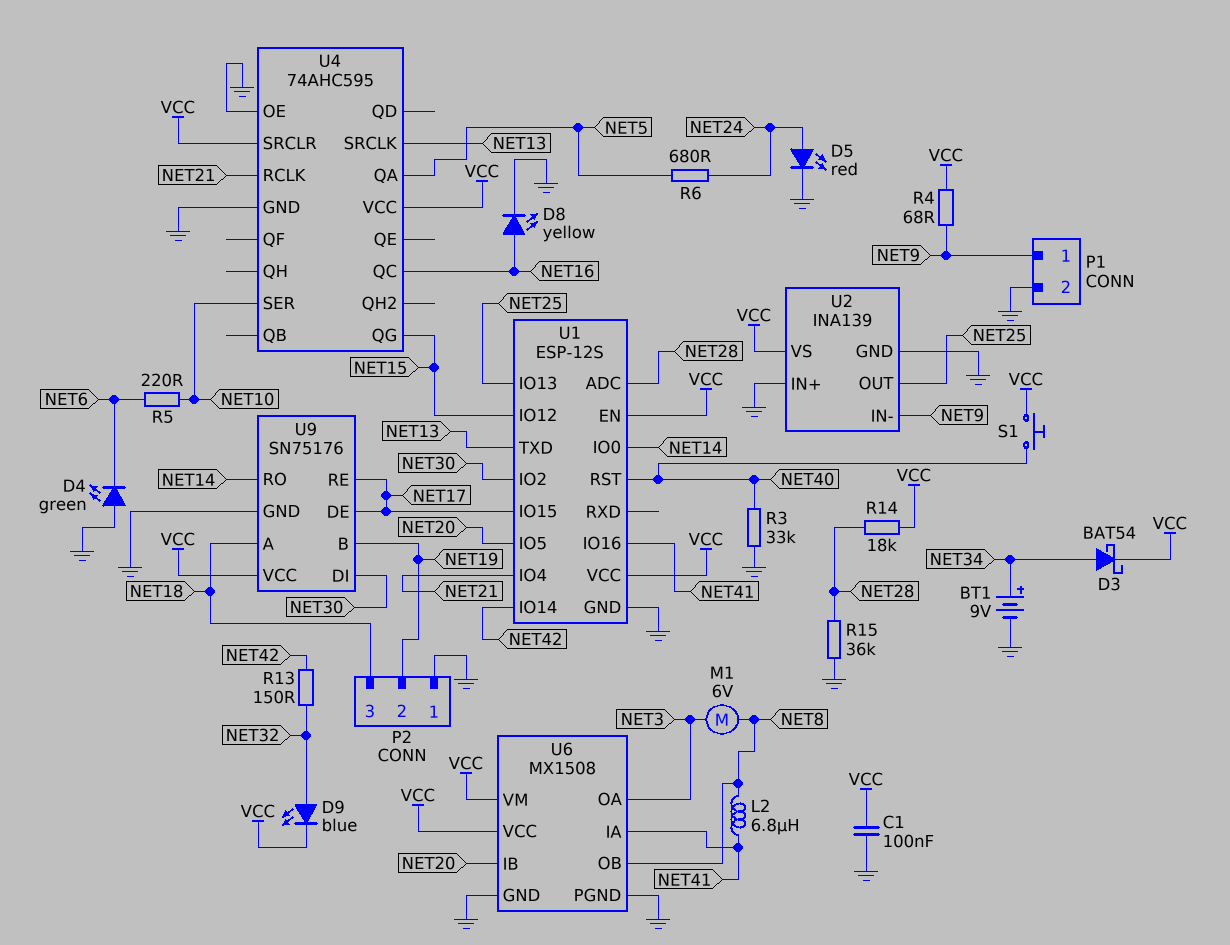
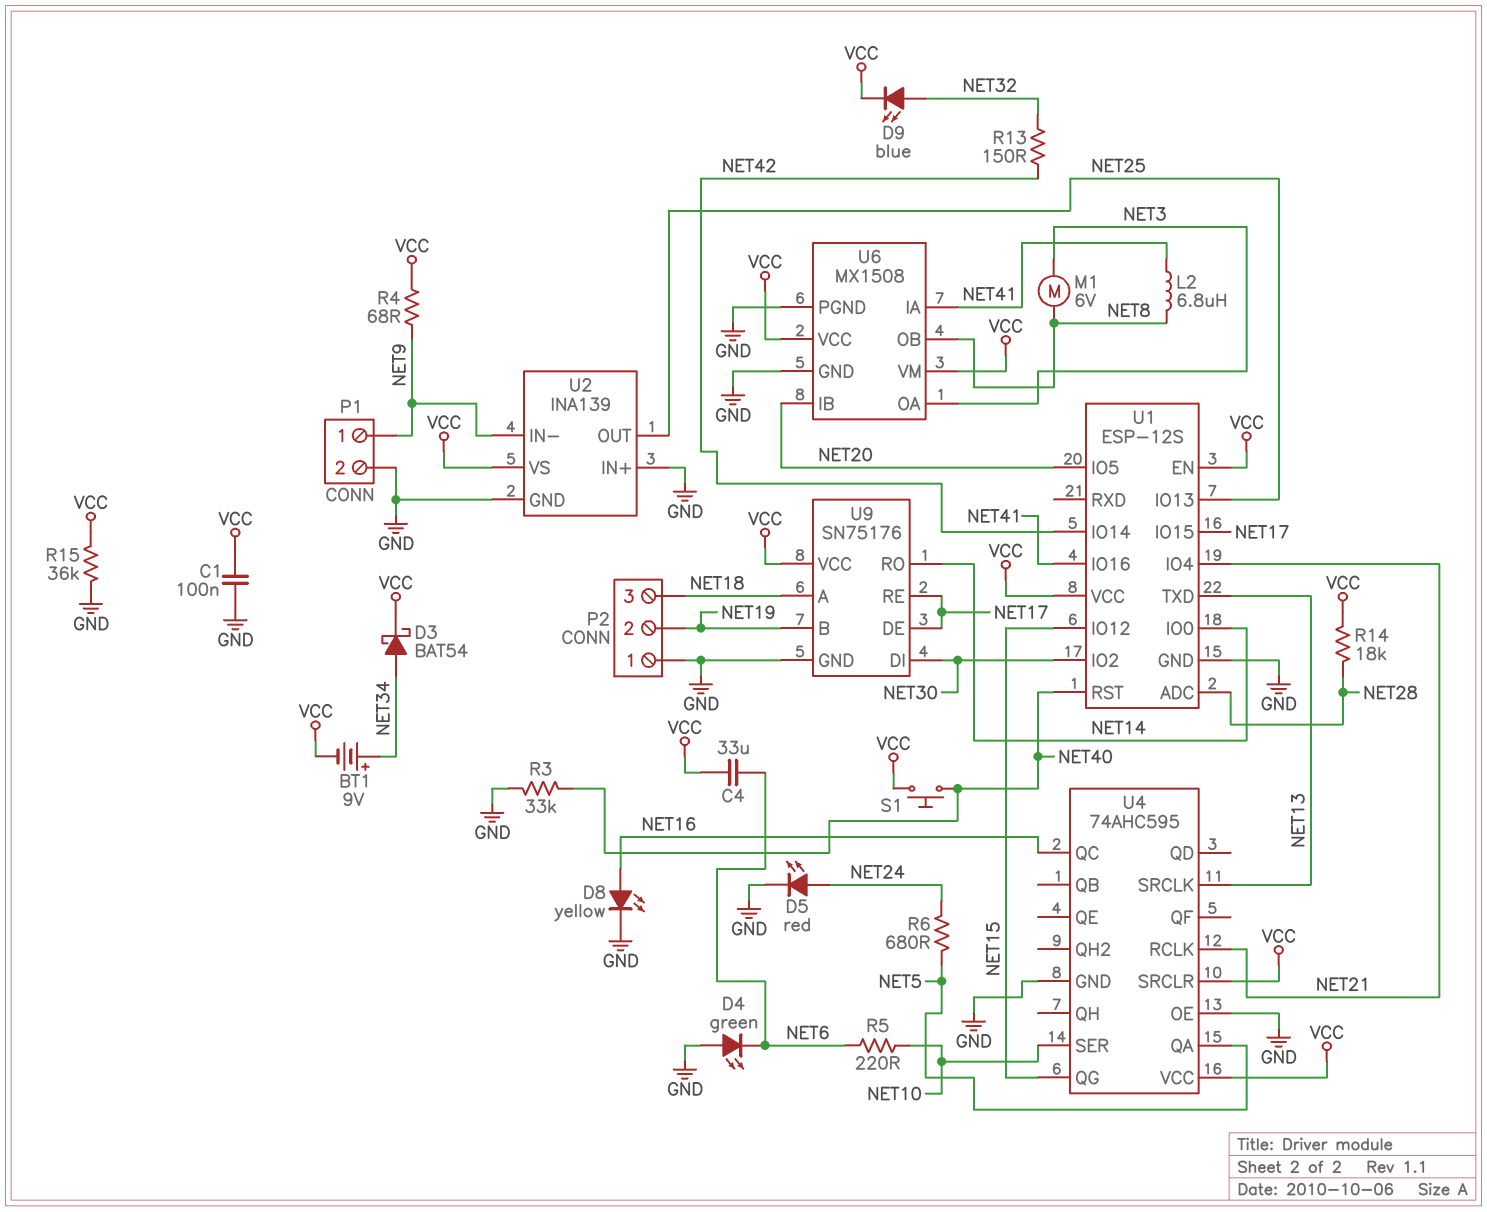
BT1: 9V (plus NET34, minus GND) -> 9V (plus NET34, minus VCC)
C4: none -> 33uF (NET6, VCC)
R15: 36k (GND, NET28) -> 36k (GND, VCC)

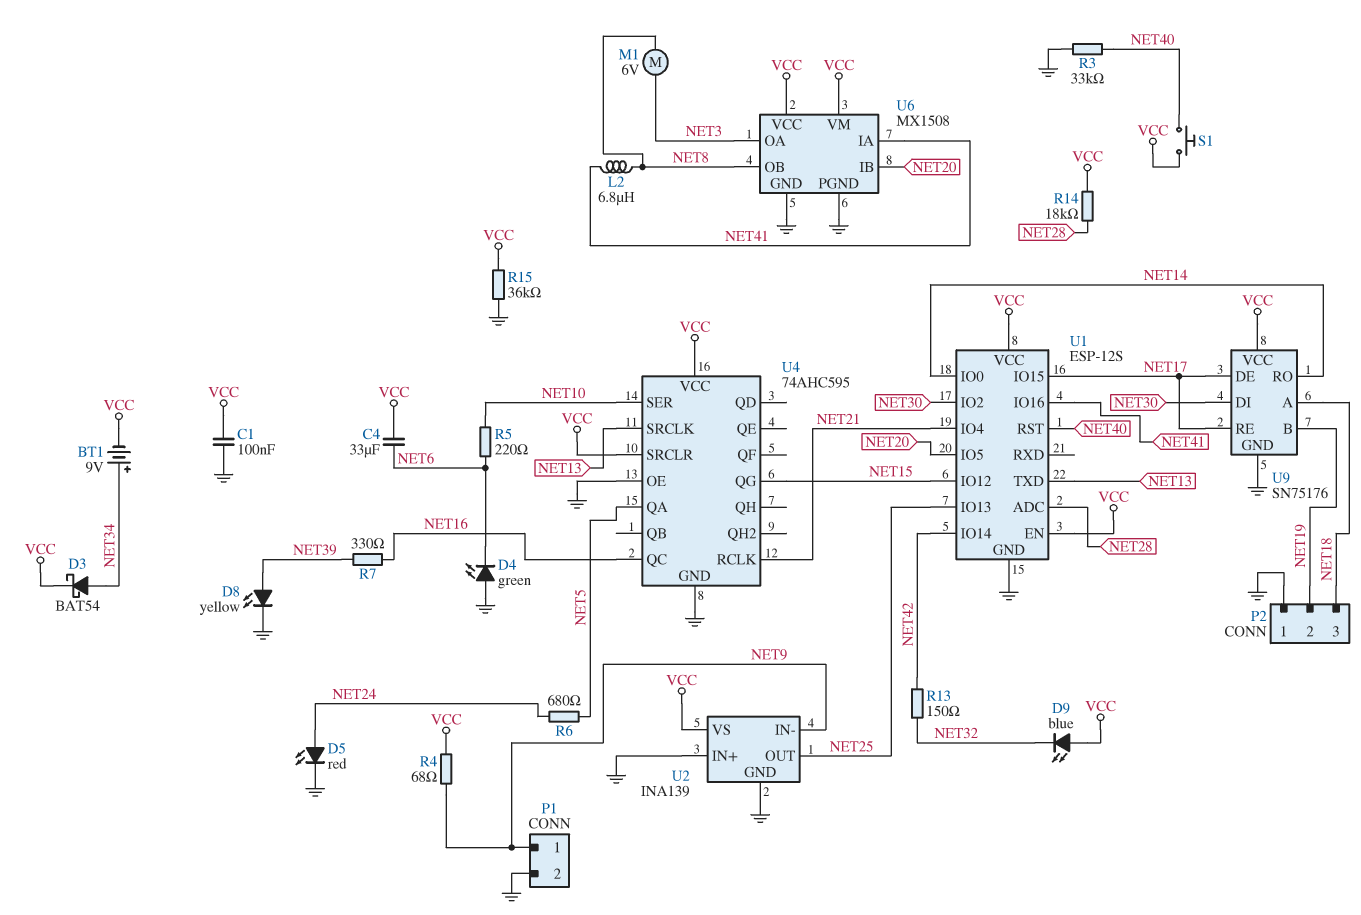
D8: LED yellow (A NET16, K GND) -> LED yellow (A NET39, K GND)
D9: LED blue (A NET32, K VCC) -> LED blue (A VCC, K NET32)
R7: none -> 330 (NET16, NET39)

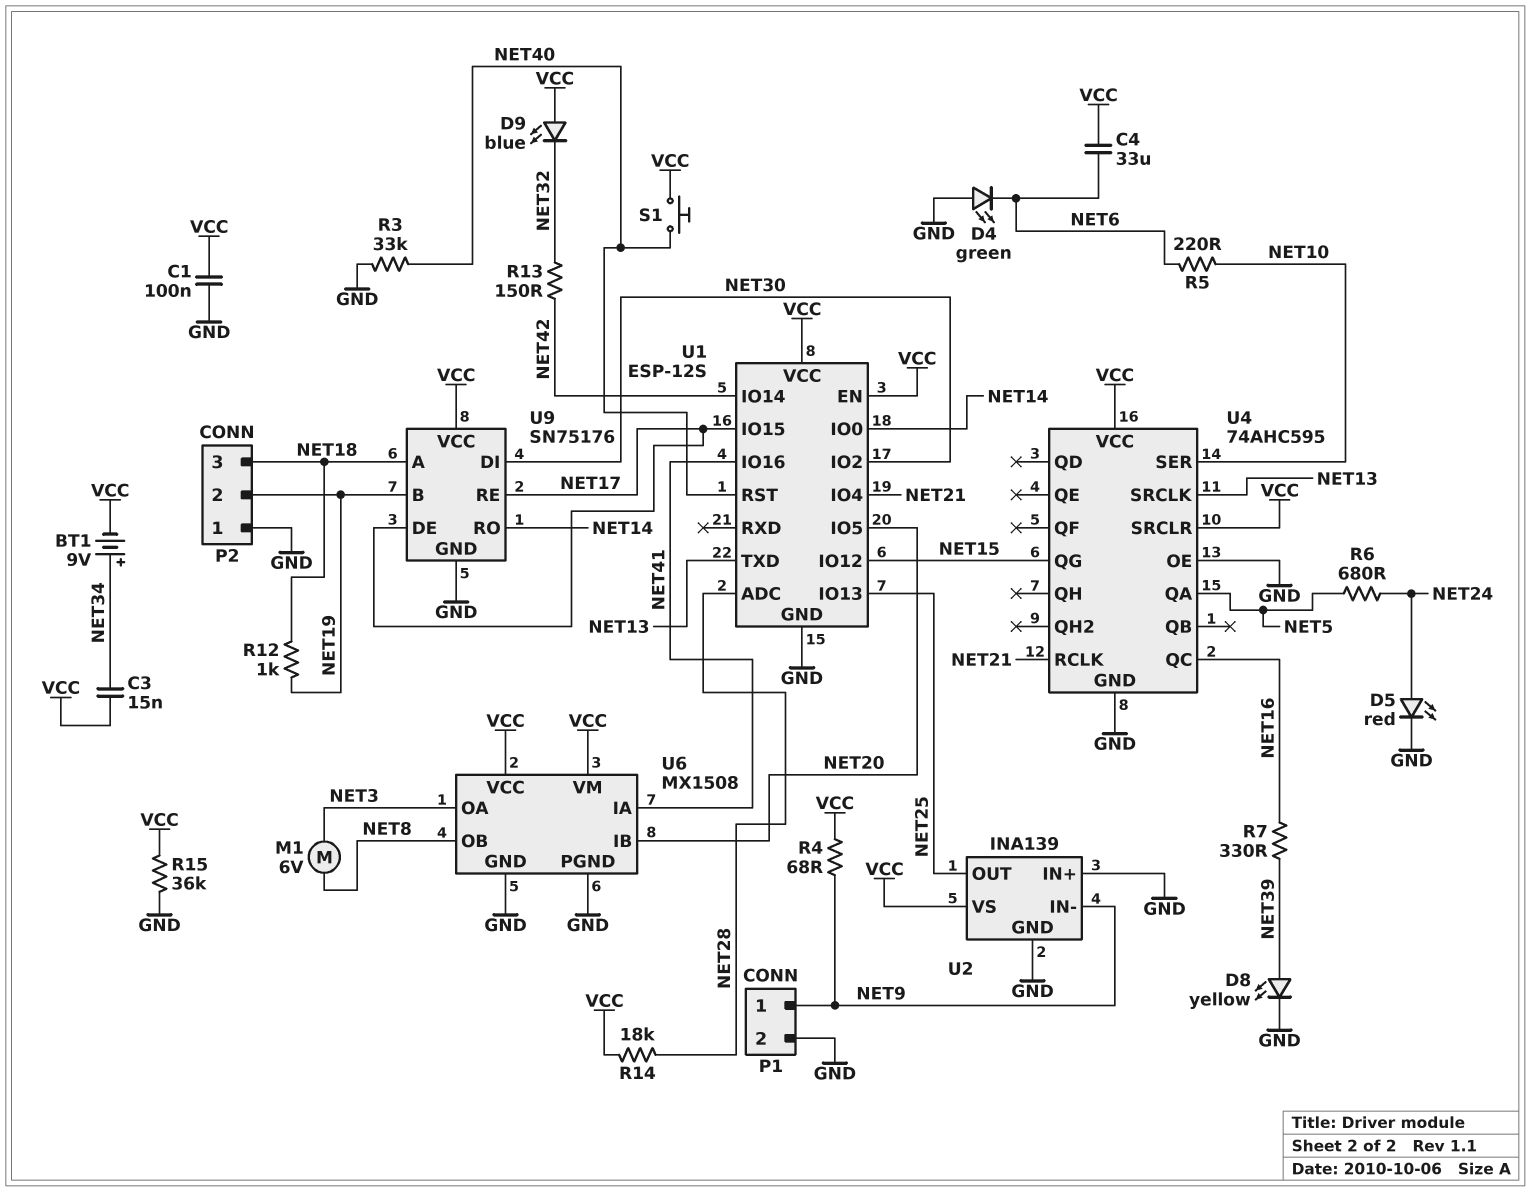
C3: none -> 15nF (NET34, VCC)
D3: schottky BAT54 (A NET34, K VCC) -> none
L2: 6.8uH (NET8, NET41) -> none
R12: none -> 1k (NET18, NET19)

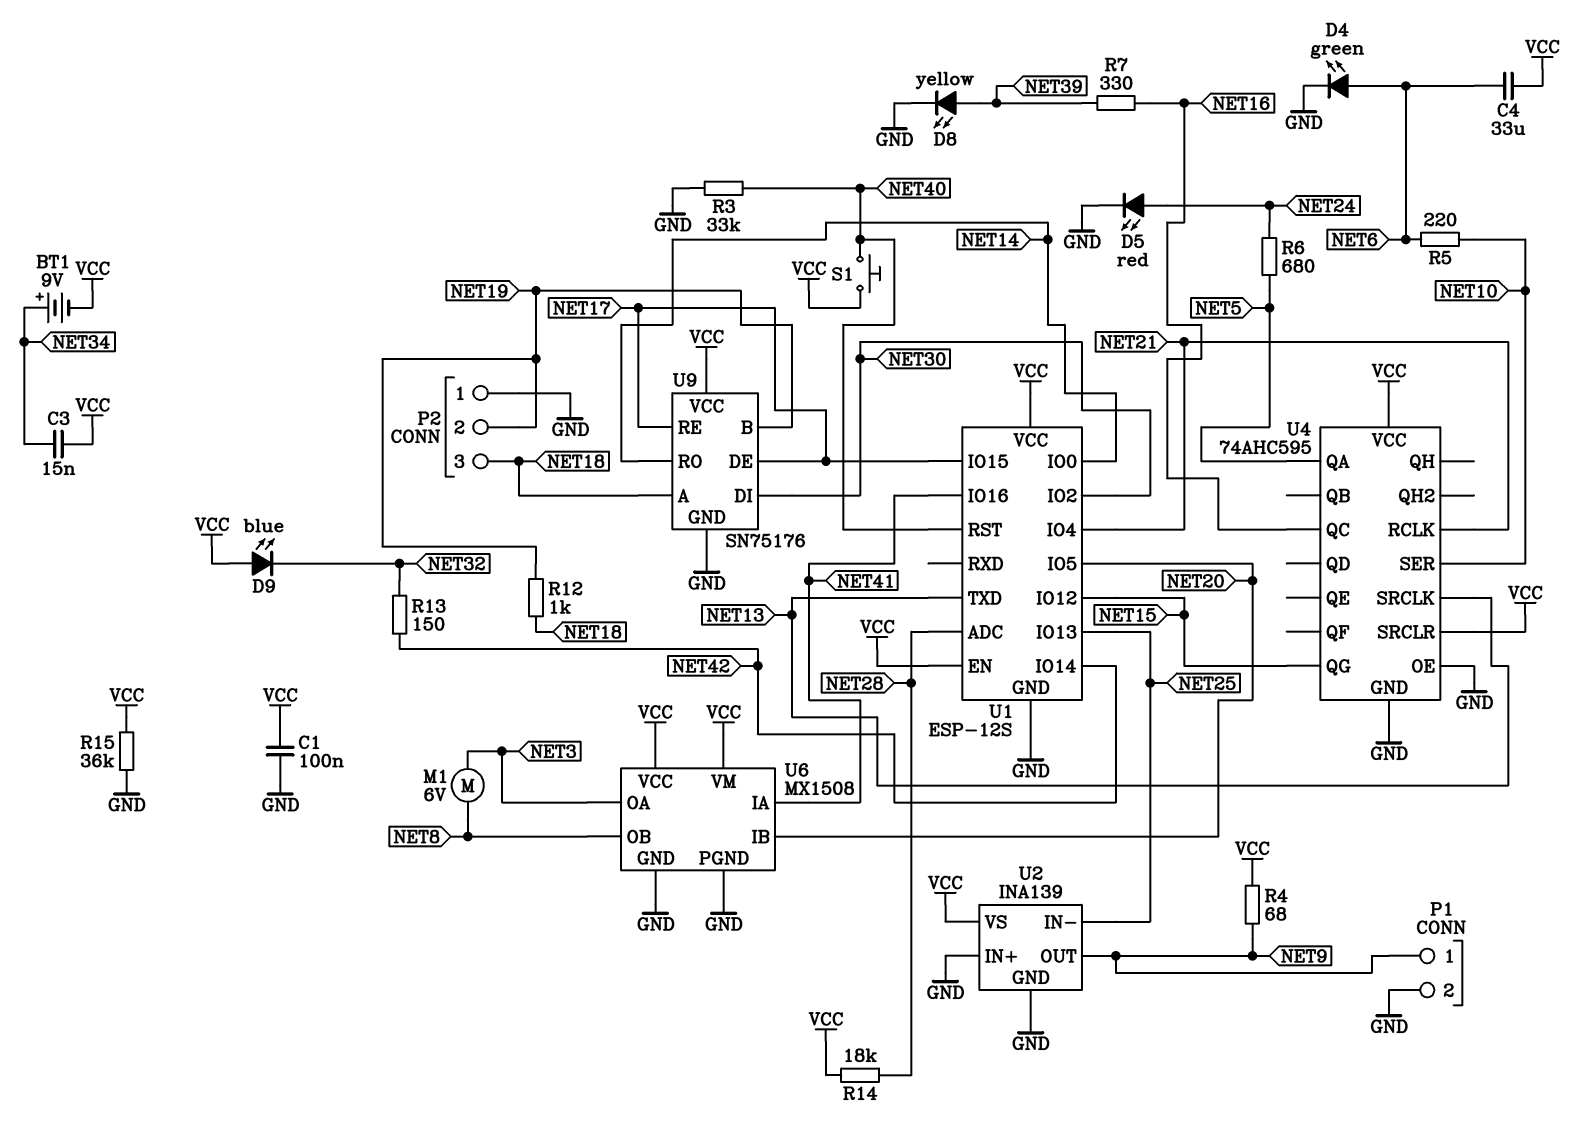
D4: LED green (A GND, K NET6) -> LED green (A NET6, K GND)
U2 pin IN-: NET9 -> NET25
U2 pin OUT: NET25 -> NET9

